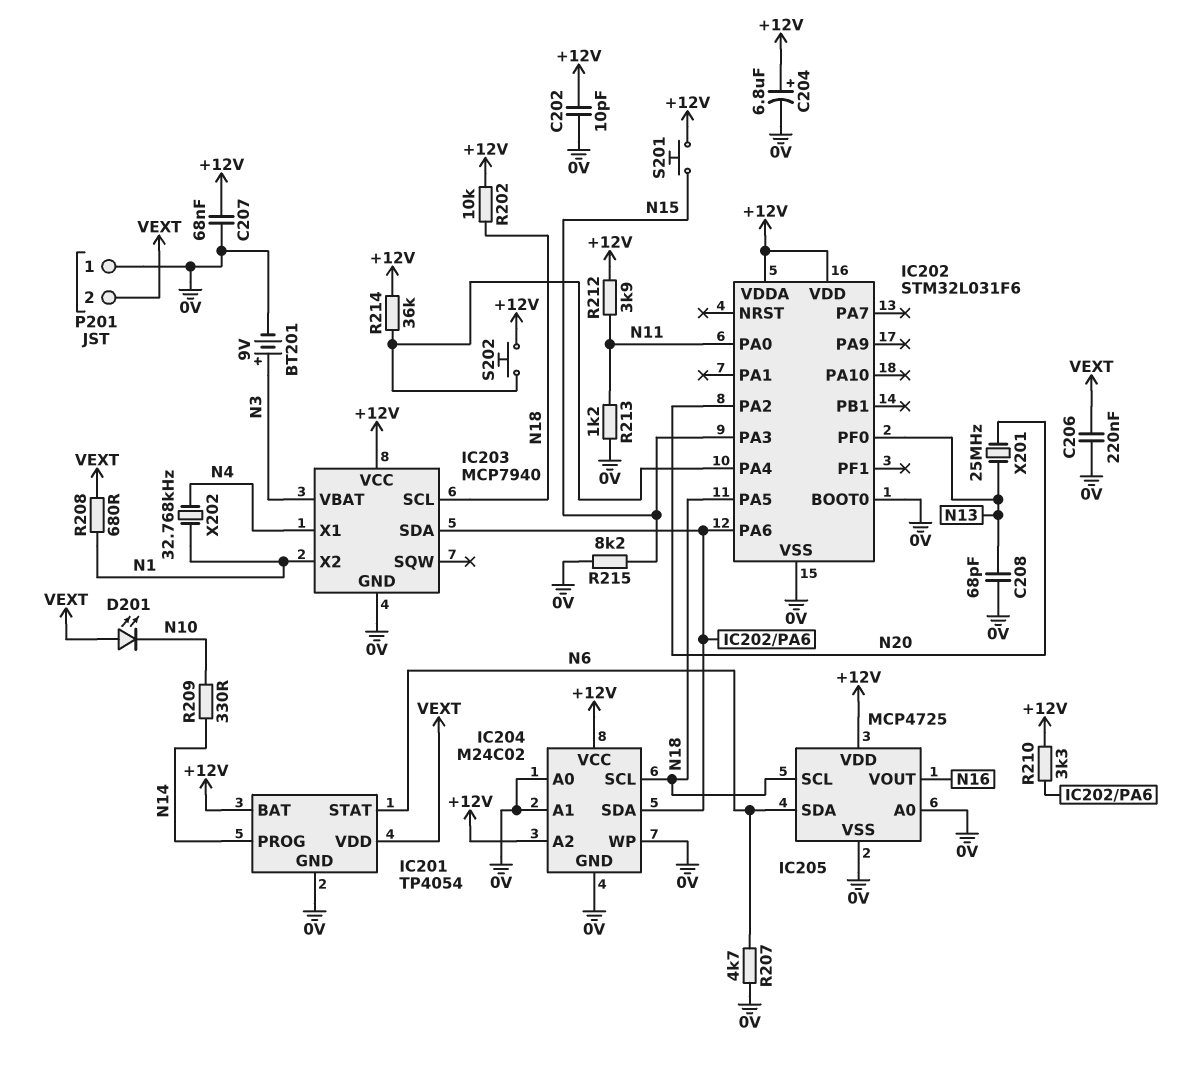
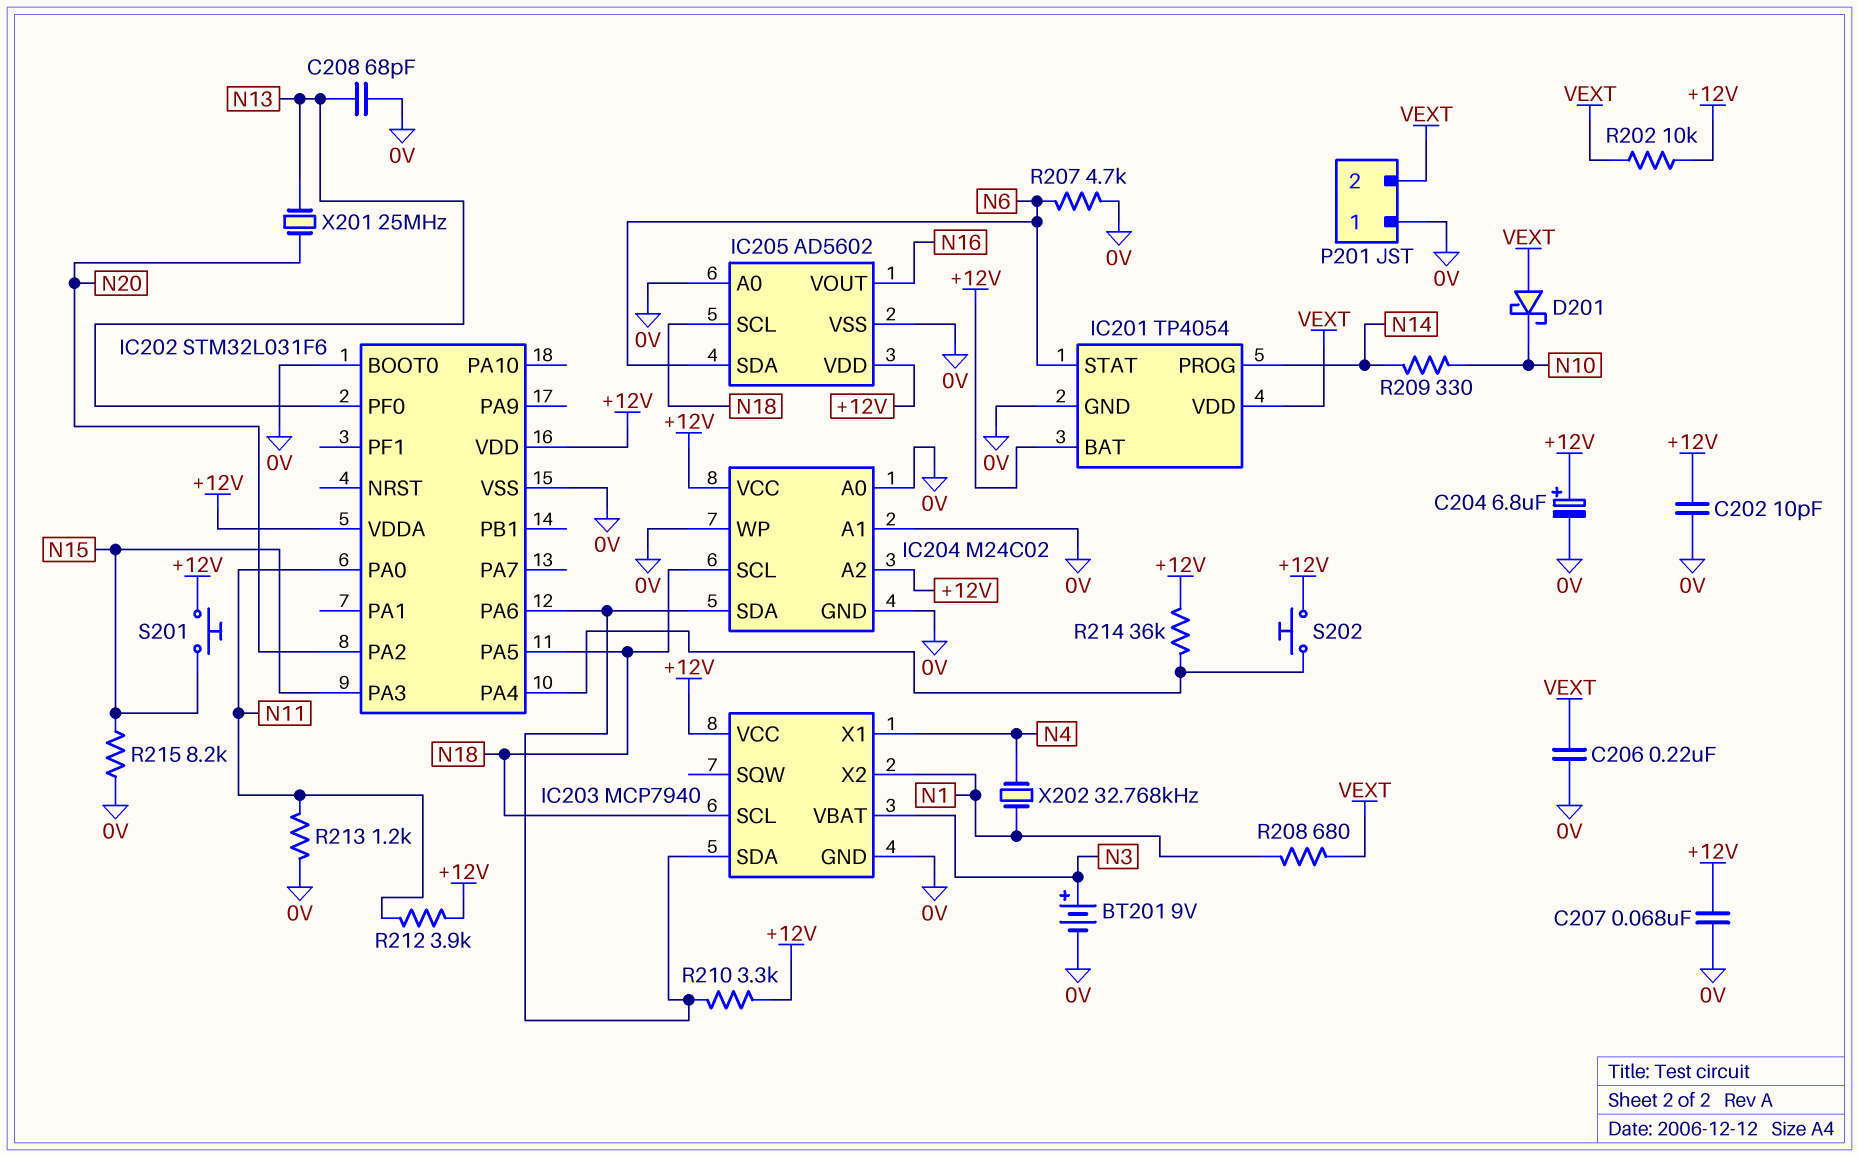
D201: LED (A VEXT, K N10) -> schottky (A VEXT, K N10)
IC205: MCP4725 -> AD5602
R202: 10k (+12V, N18) -> 10k (+12V, VEXT)

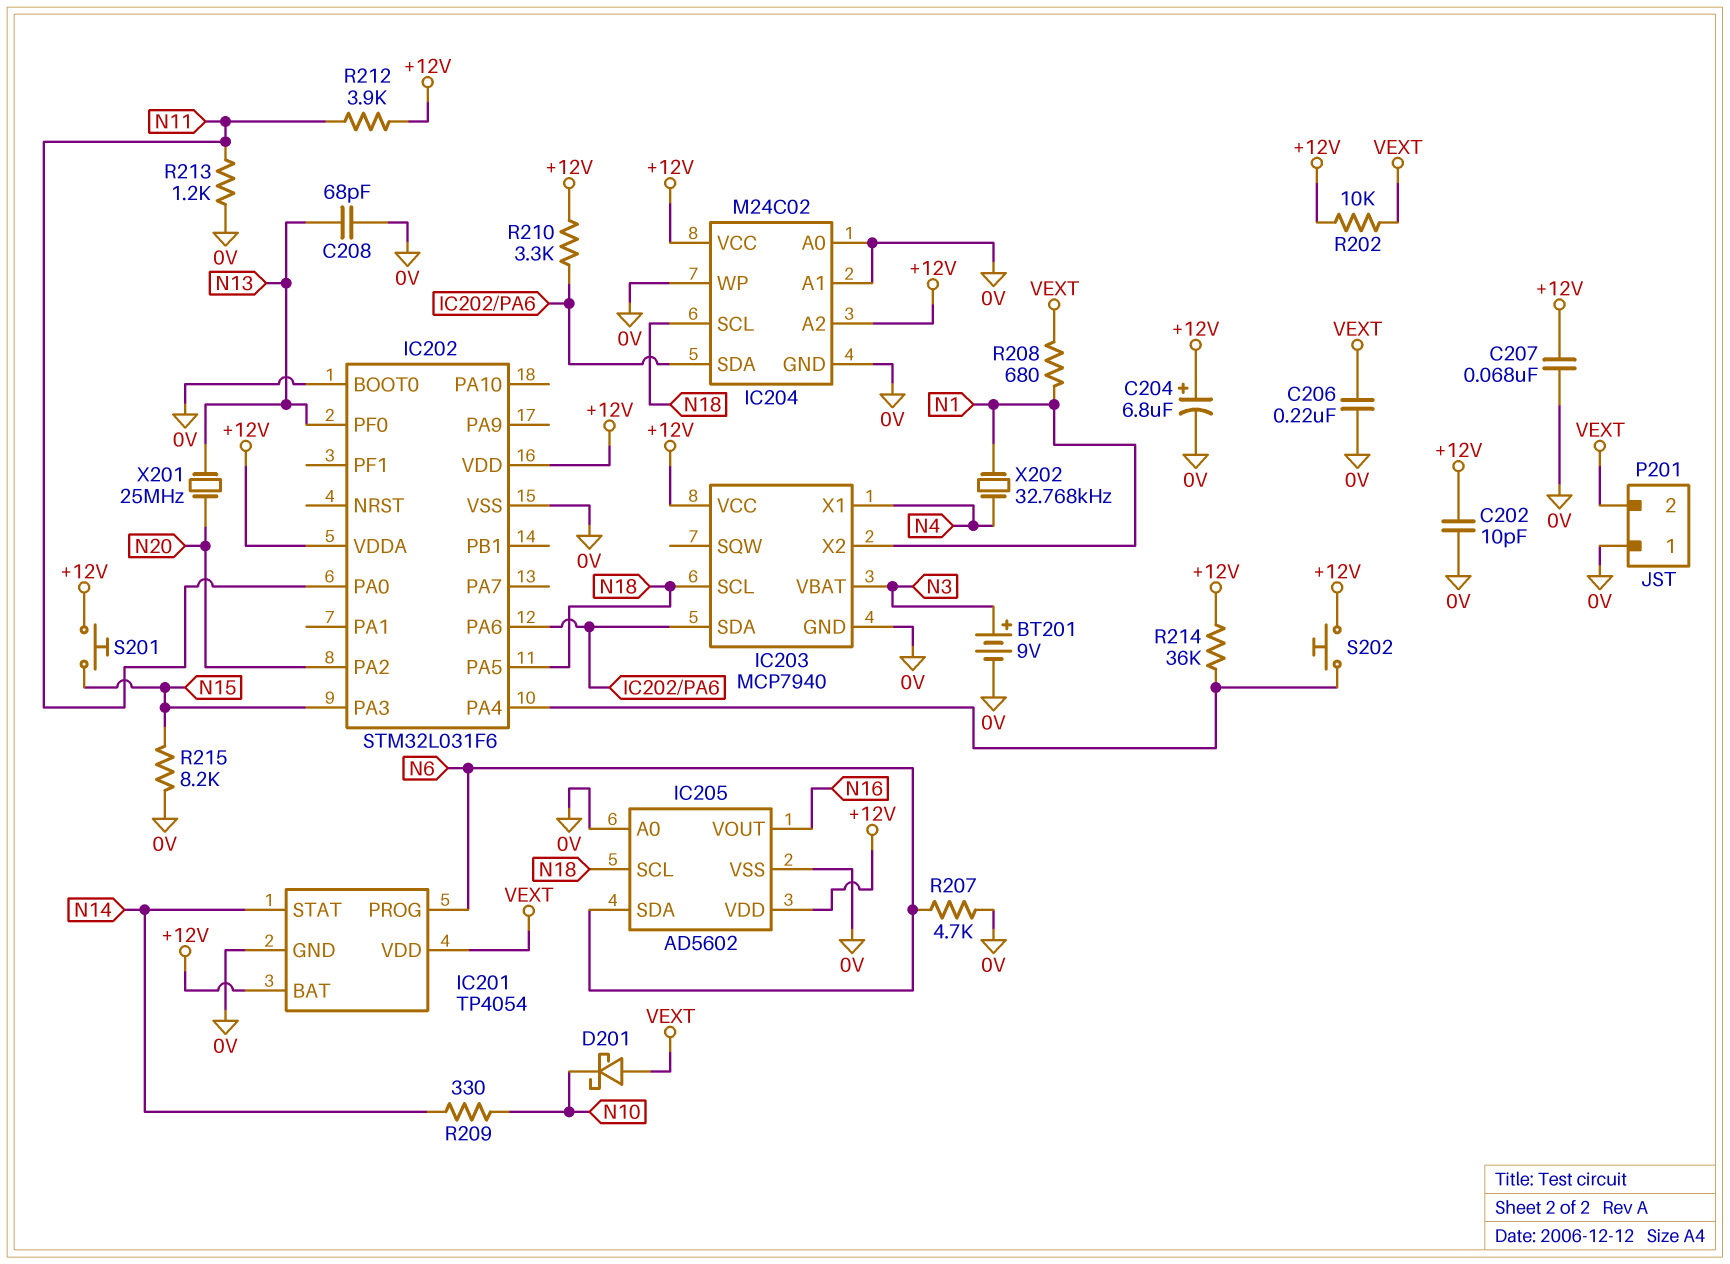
IC201 pin PROG: N14 -> N6
IC201 pin STAT: N6 -> N14

